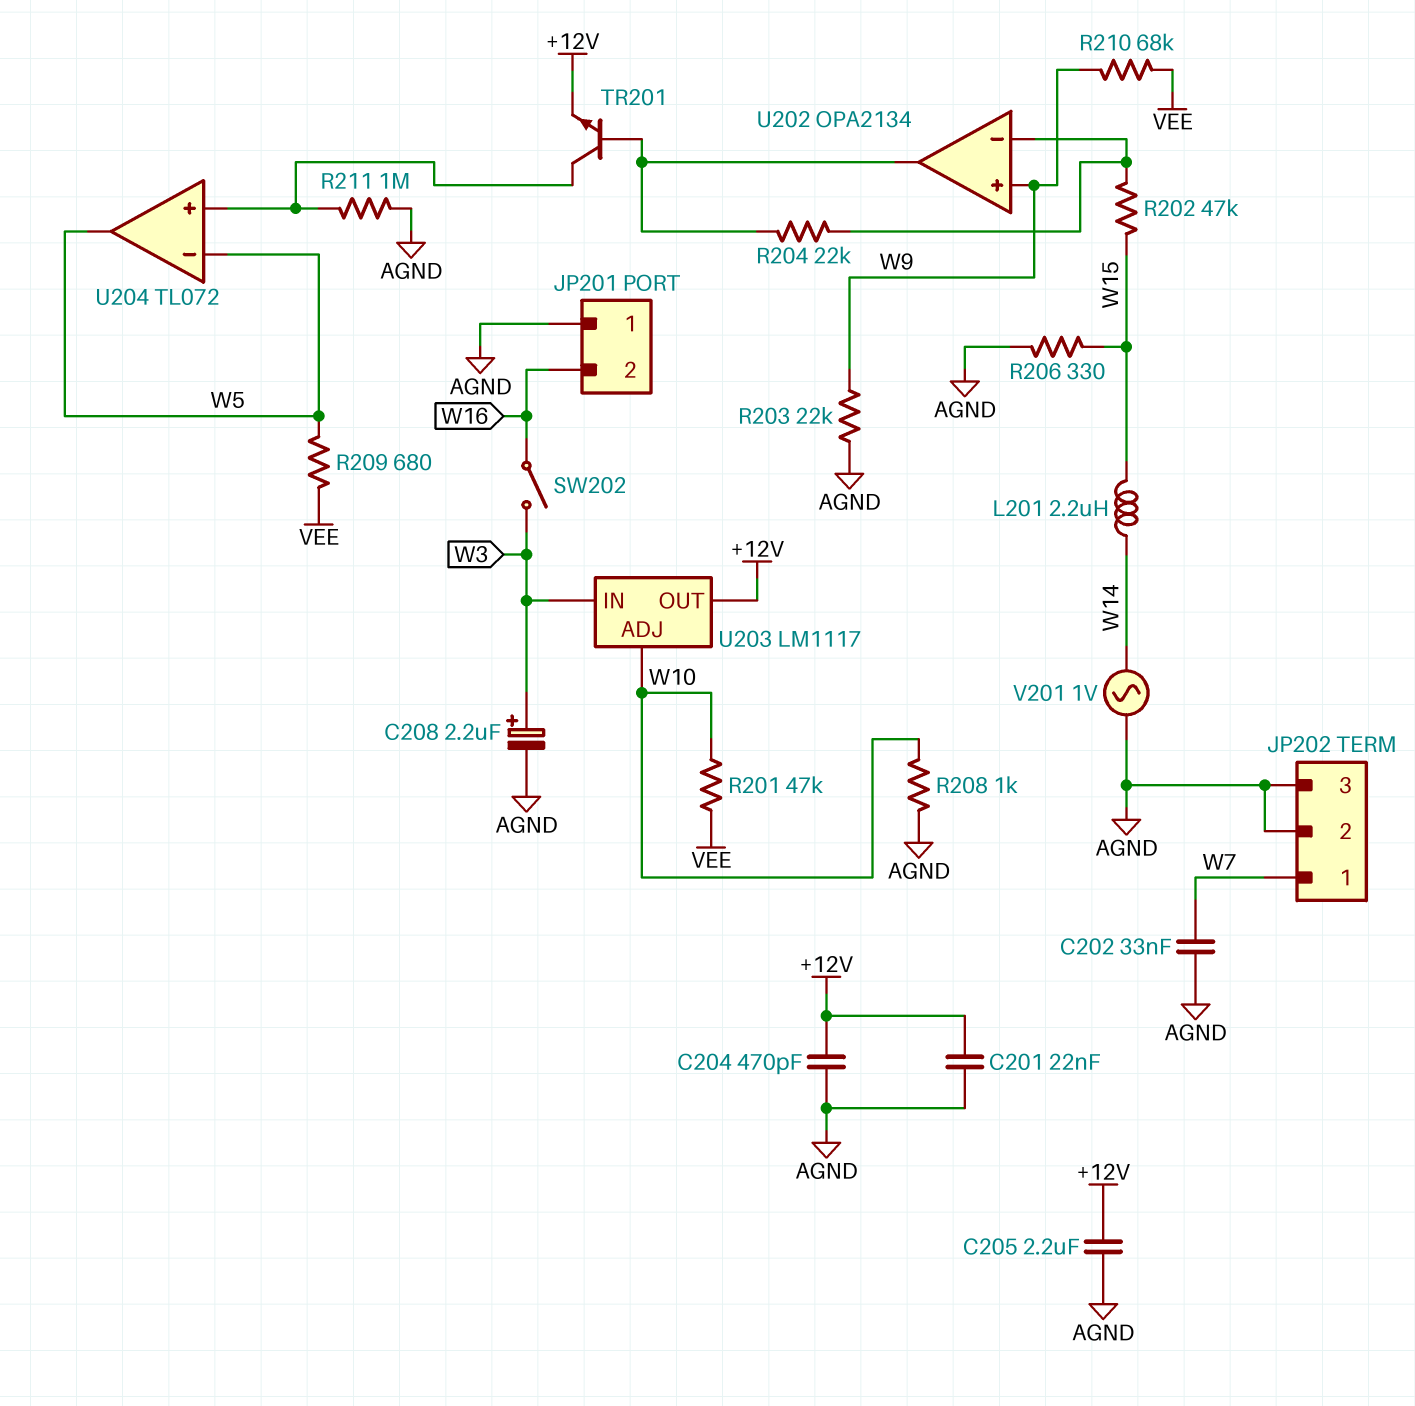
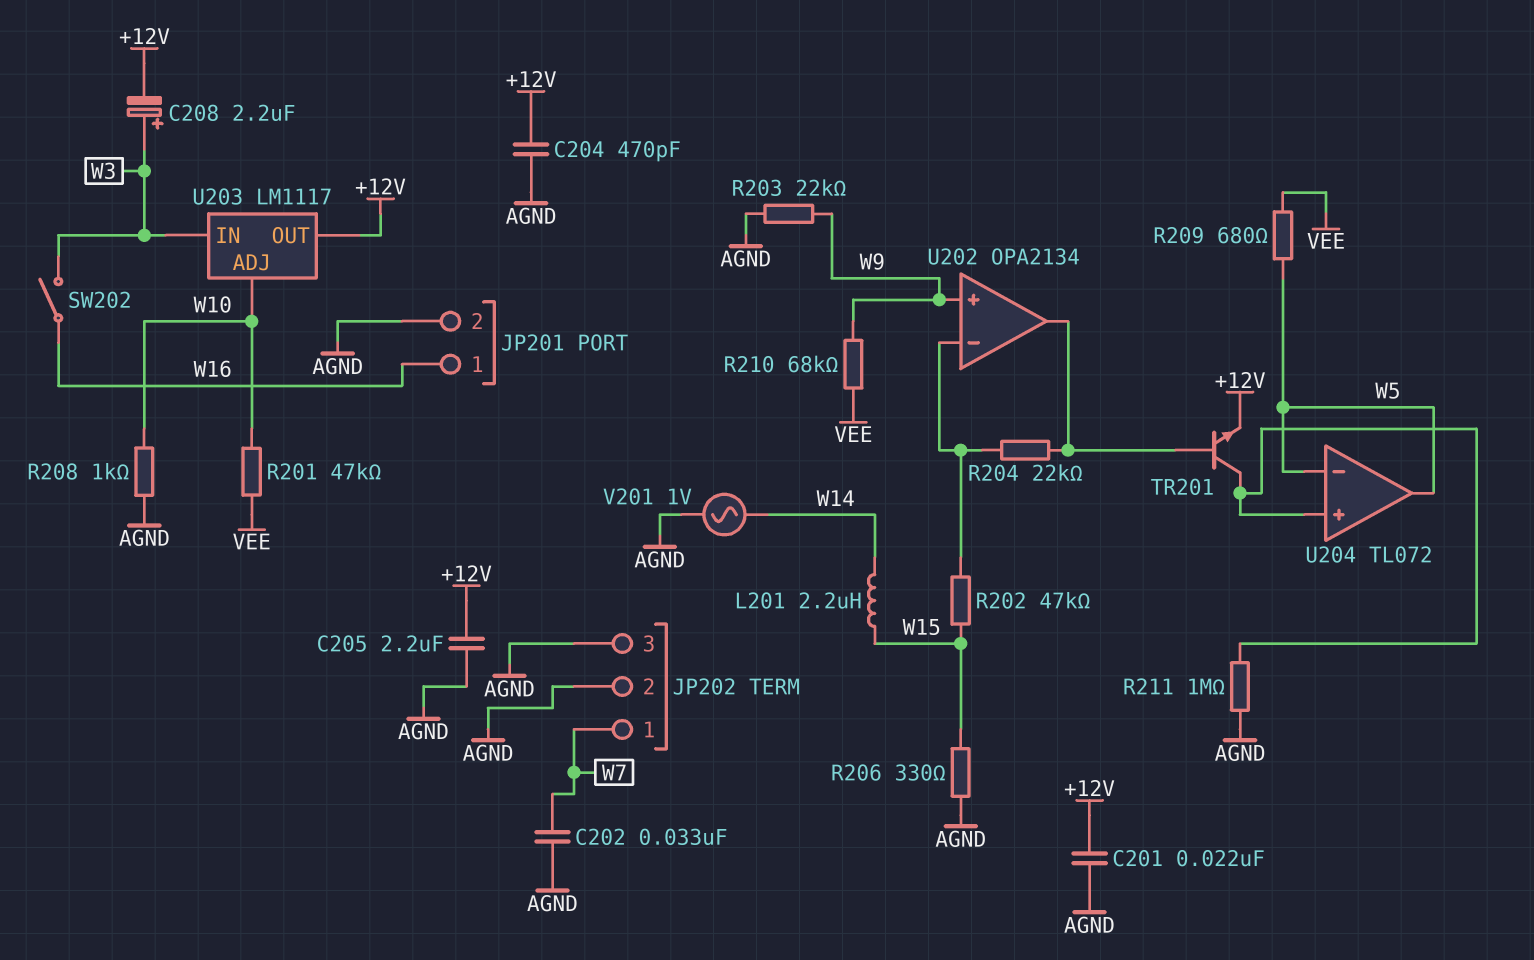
C208: 2.2uF (plus W3, minus AGND) -> 2.2uF (plus W3, minus +12V)
JP201 pin 1: AGND -> W16
JP201 pin 2: W16 -> AGND

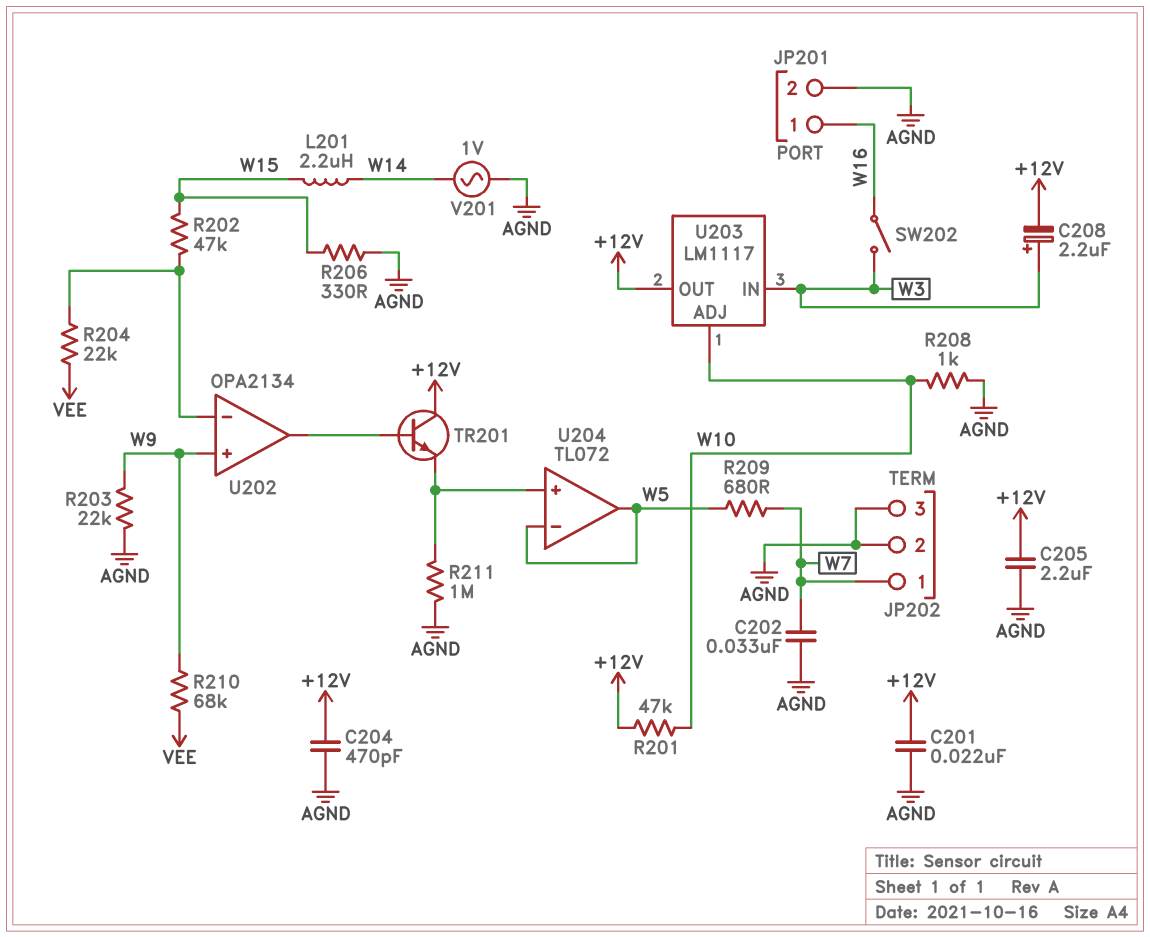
R201: 47k (VEE, W10) -> 47k (+12V, W10)
R204: 22k (U202/in-, U202/out) -> 22k (U202/in-, VEE)
R209: 680 (VEE, W5) -> 680 (W5, W7)
TR201: NPN (B U202/out, C U204/in+, E +12V) -> NPN (B U202/out, C +12V, E U204/in+)

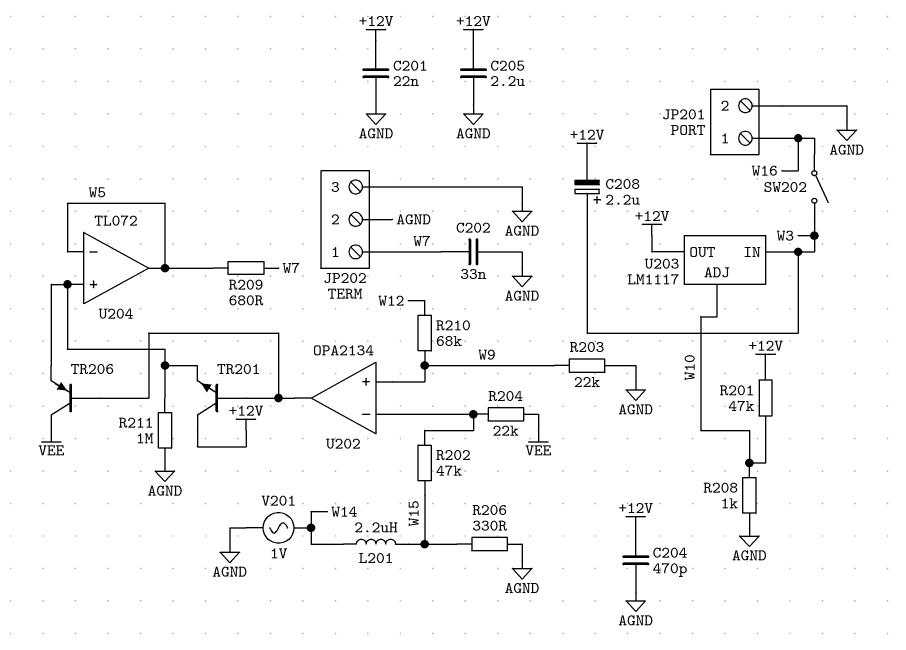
R210: 68k (VEE, W9) -> 68k (W9, W12)
TR206: none -> PNP (B U202/out, C VEE, E U204/in+)

